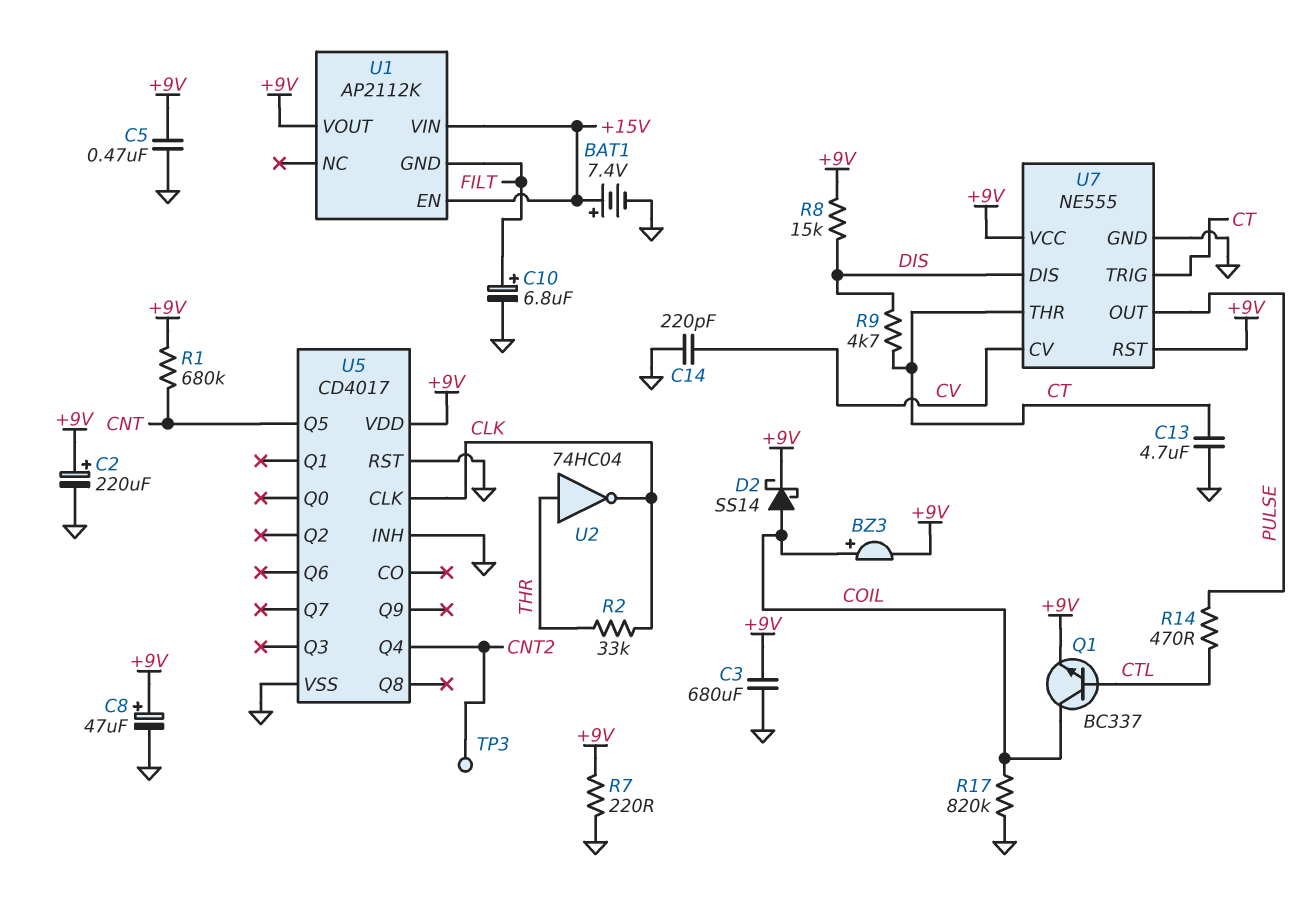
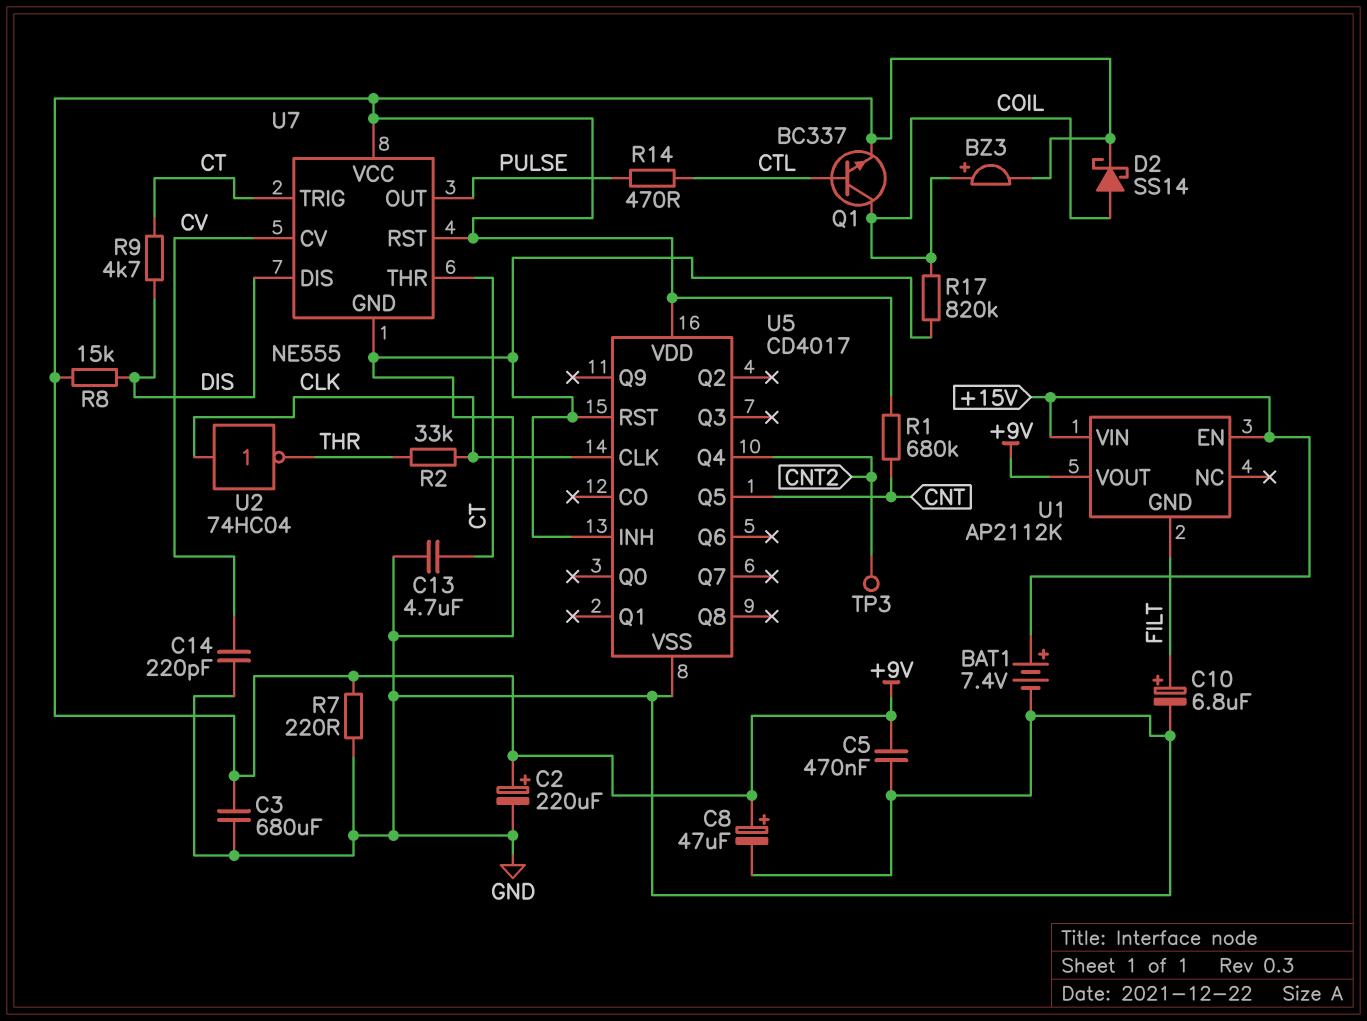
U2: NOT 74HC04 (in THR, out CLK) -> NOT 74HC04 (in CLK, out THR)

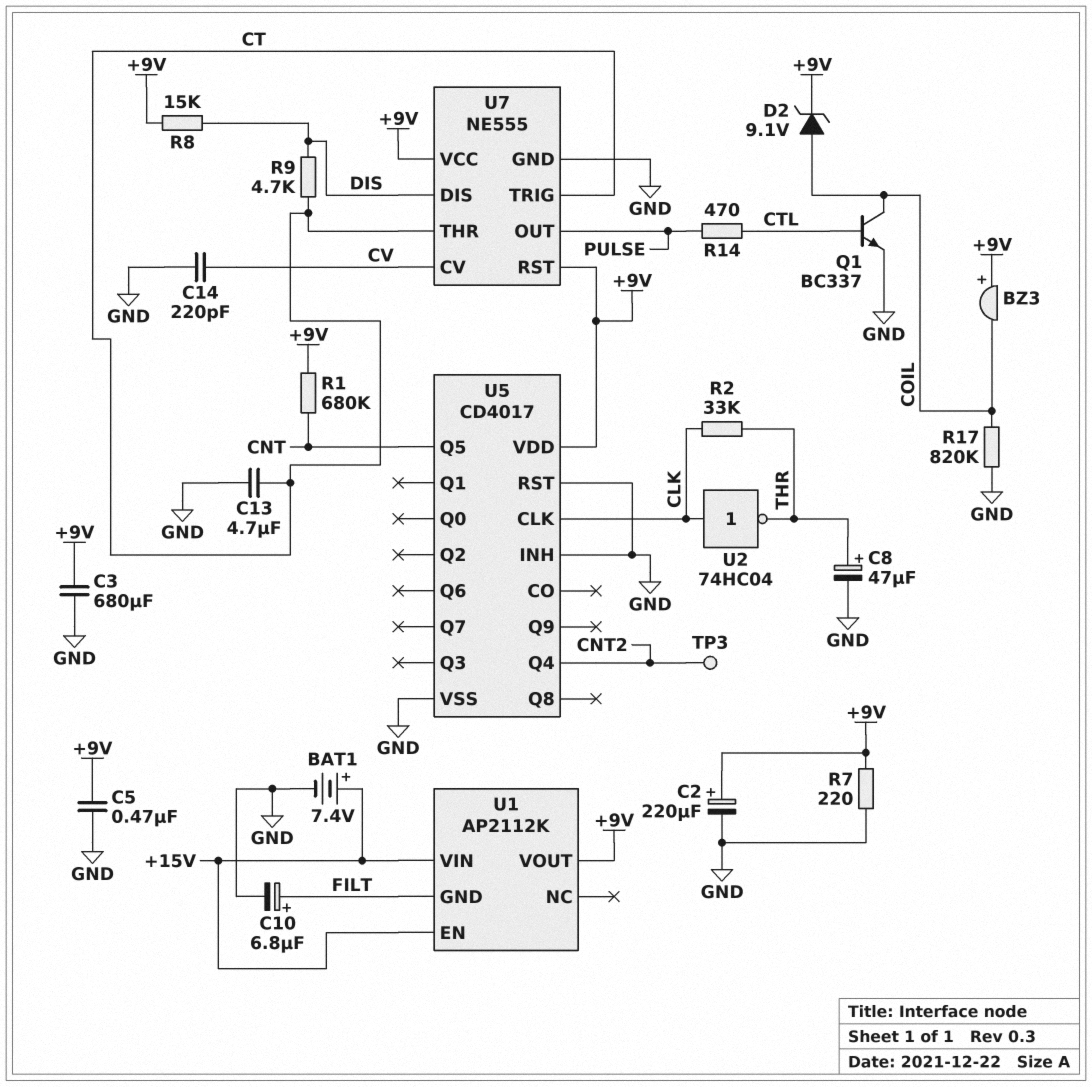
BZ3: buzzer (plus COIL, minus +9V) -> buzzer (plus +9V, minus COIL)
C8: 47uF (plus +9V, minus GND) -> 47uF (plus THR, minus GND)
D2: schottky SS14 (A COIL, K +9V) -> zener 9.1V (A COIL, K +9V)
Q1: NPN BC337 (B CTL, C COIL, E +9V) -> NPN BC337 (B CTL, C COIL, E GND)

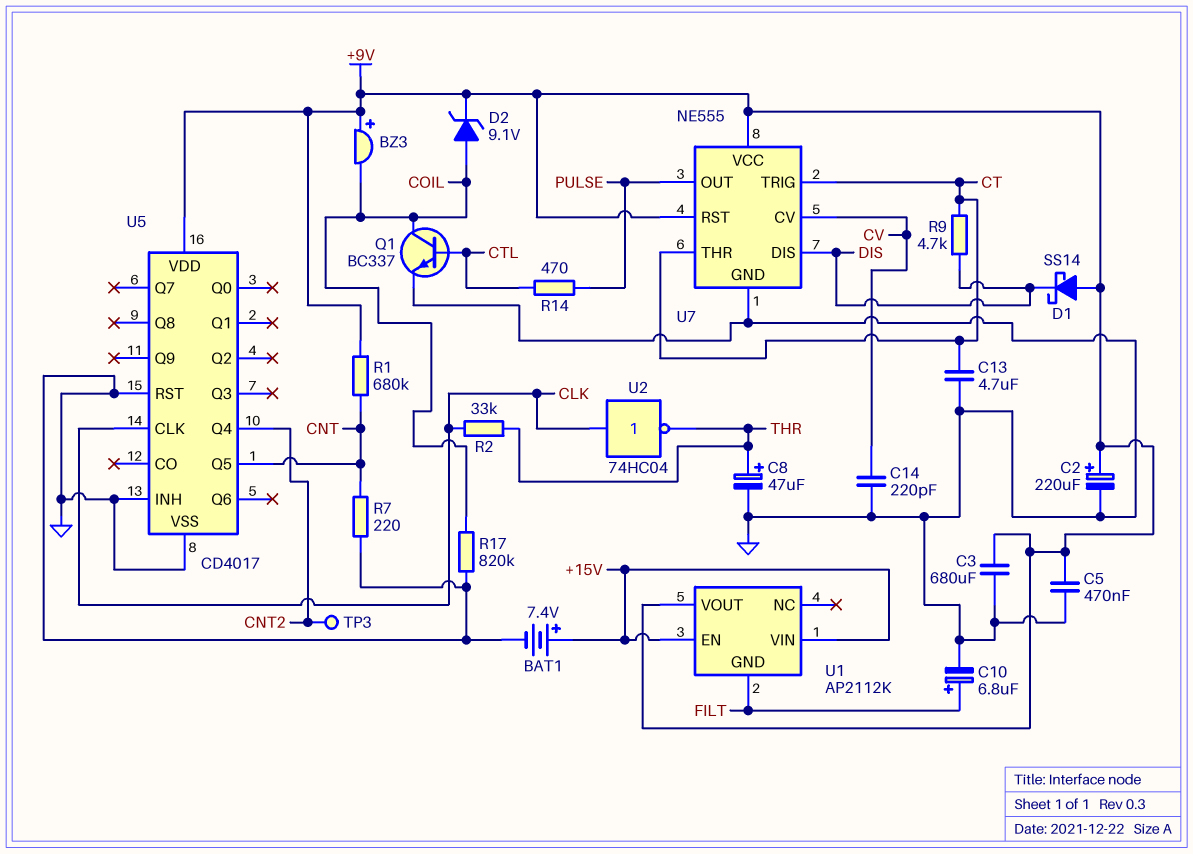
D1: none -> schottky SS14 (A +9V, K DIS)
R7: 220 (+9V, GND) -> 220 (CNT, GND)
R8: 15k (+9V, DIS) -> none

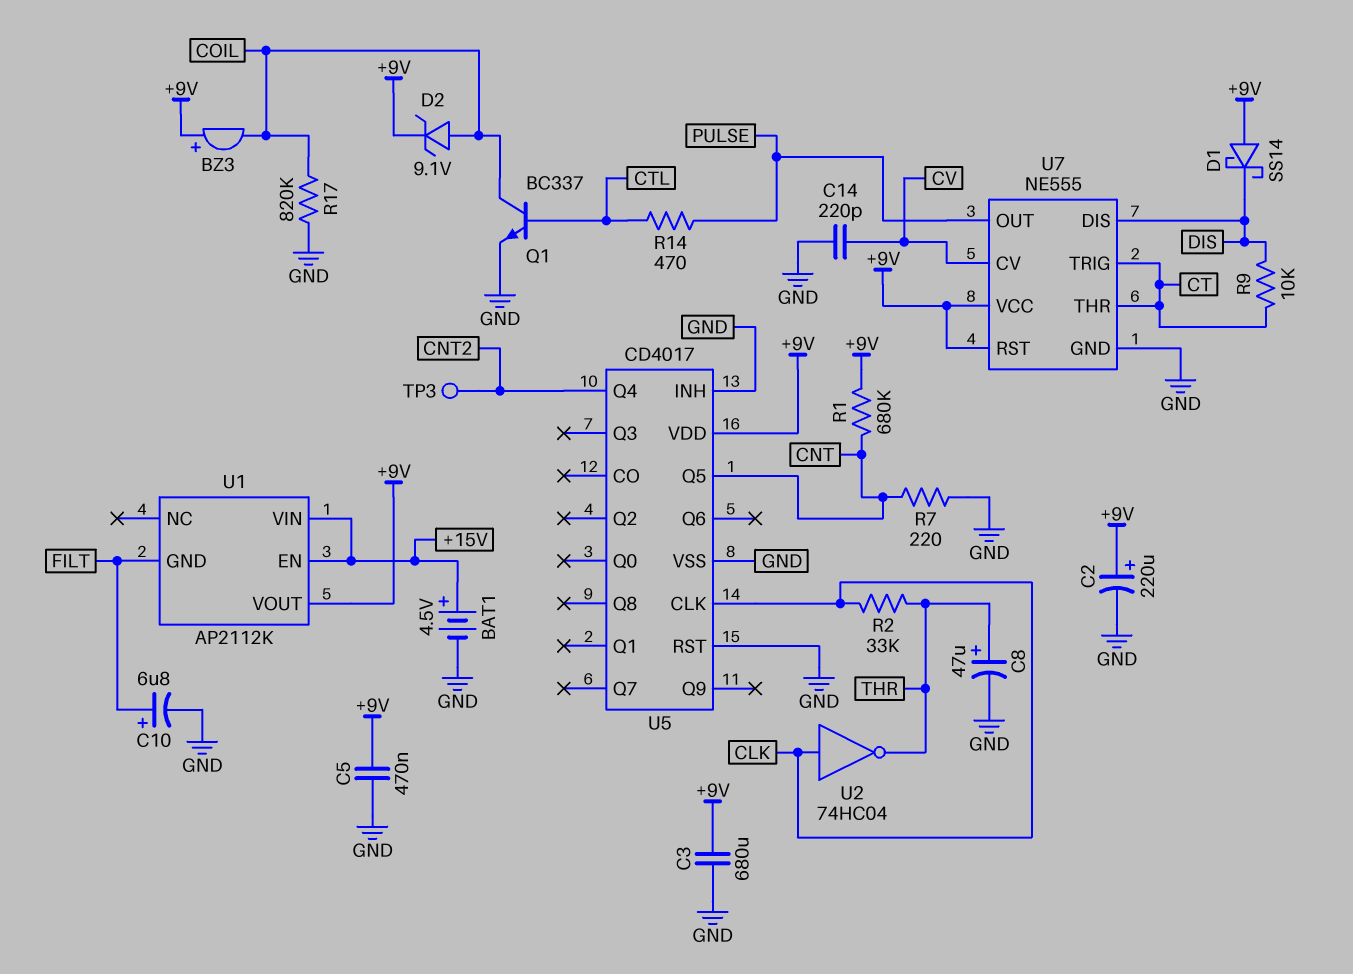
BAT1: 7.4V (plus +15V, minus GND) -> 4.5V (plus +15V, minus GND)
C13: 4.7uF (CT, GND) -> none
R9: 4.7k (CT, DIS) -> 10k (CT, DIS)

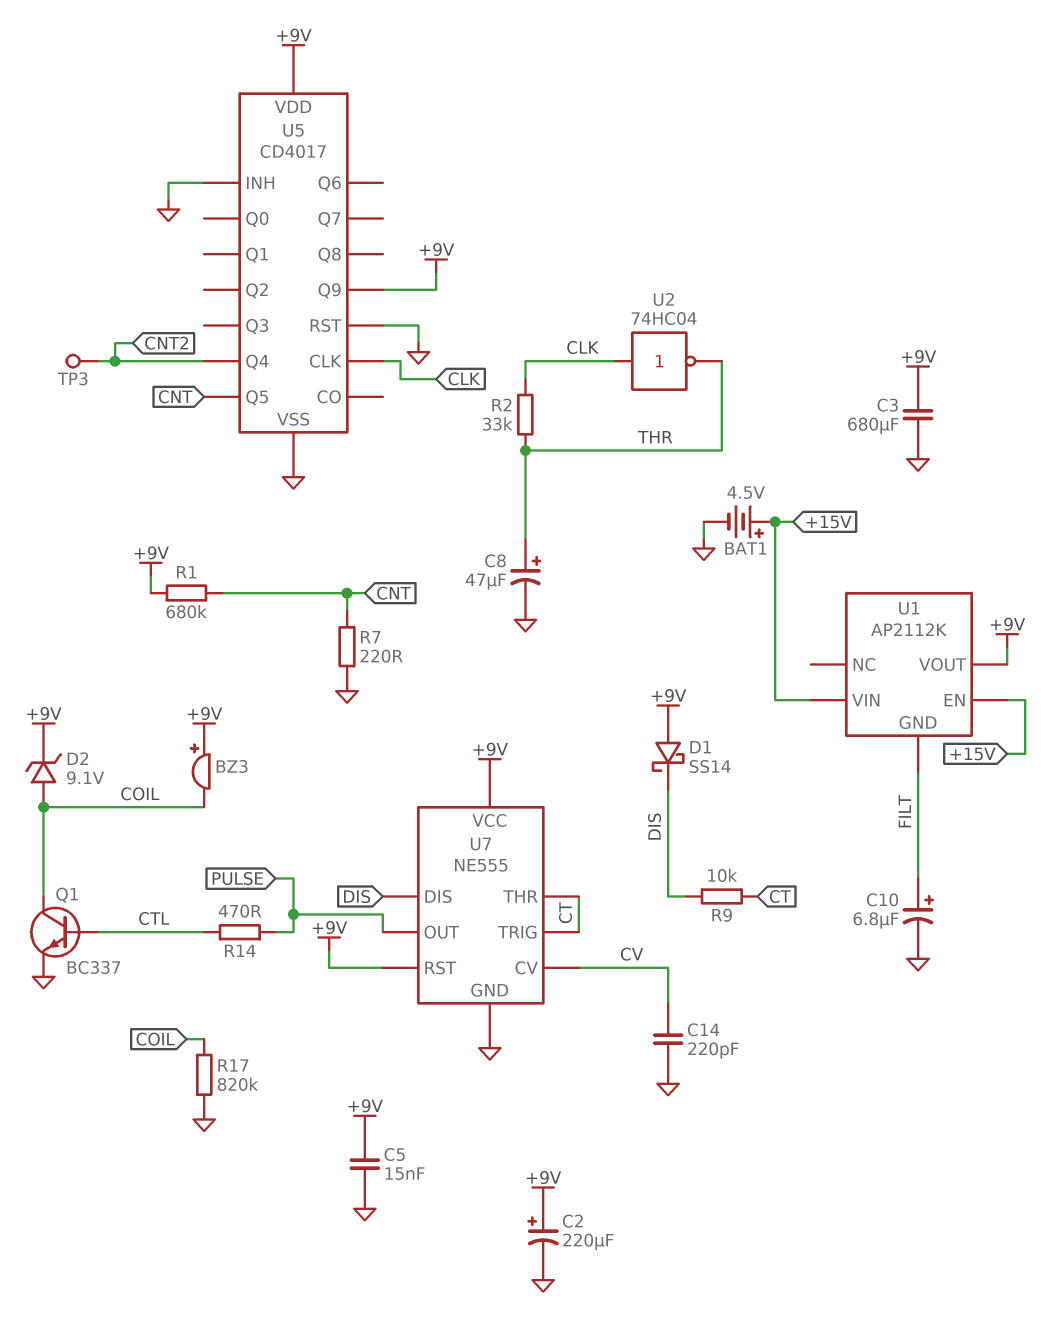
C5: 470nF (+9V, GND) -> 15nF (+9V, GND)
U5 pin Q9: none -> +9V

